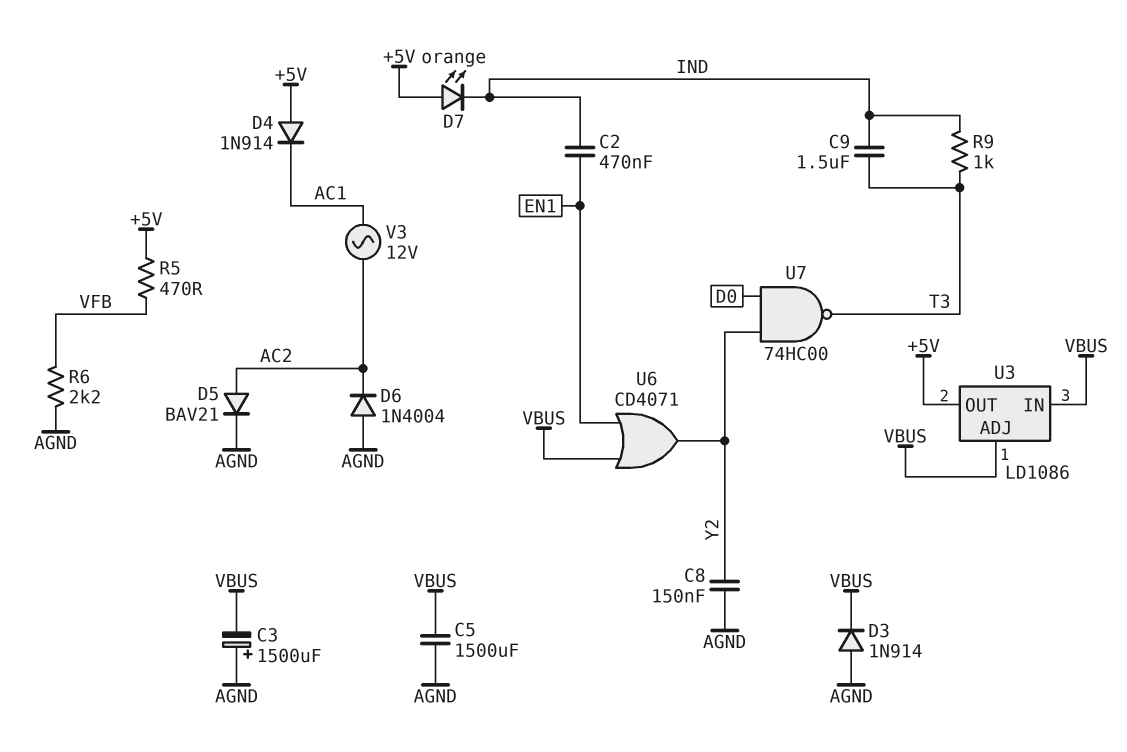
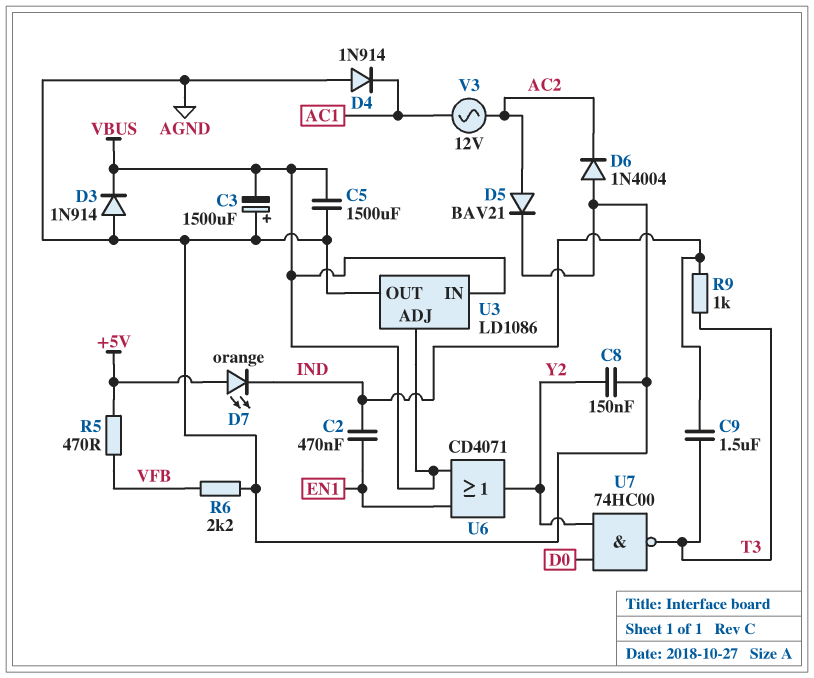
D4: diode 1N914 (A +5V, K AC1) -> diode 1N914 (A AGND, K AC1)
U3 pin OUT: +5V -> AGND

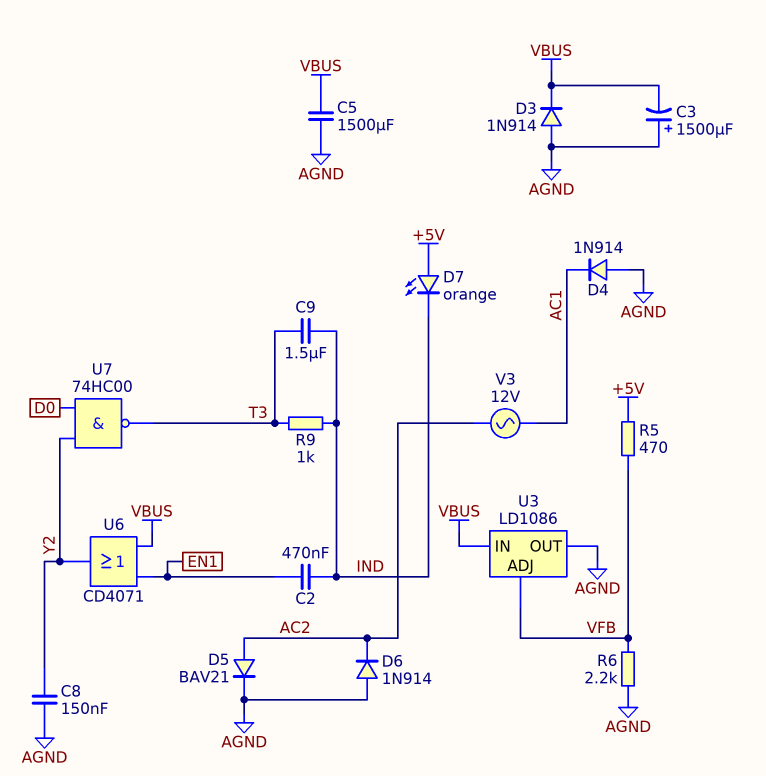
D6: diode 1N4004 (A AGND, K AC2) -> diode 1N914 (A AGND, K AC2)
U3 pin ADJ: VBUS -> VFB

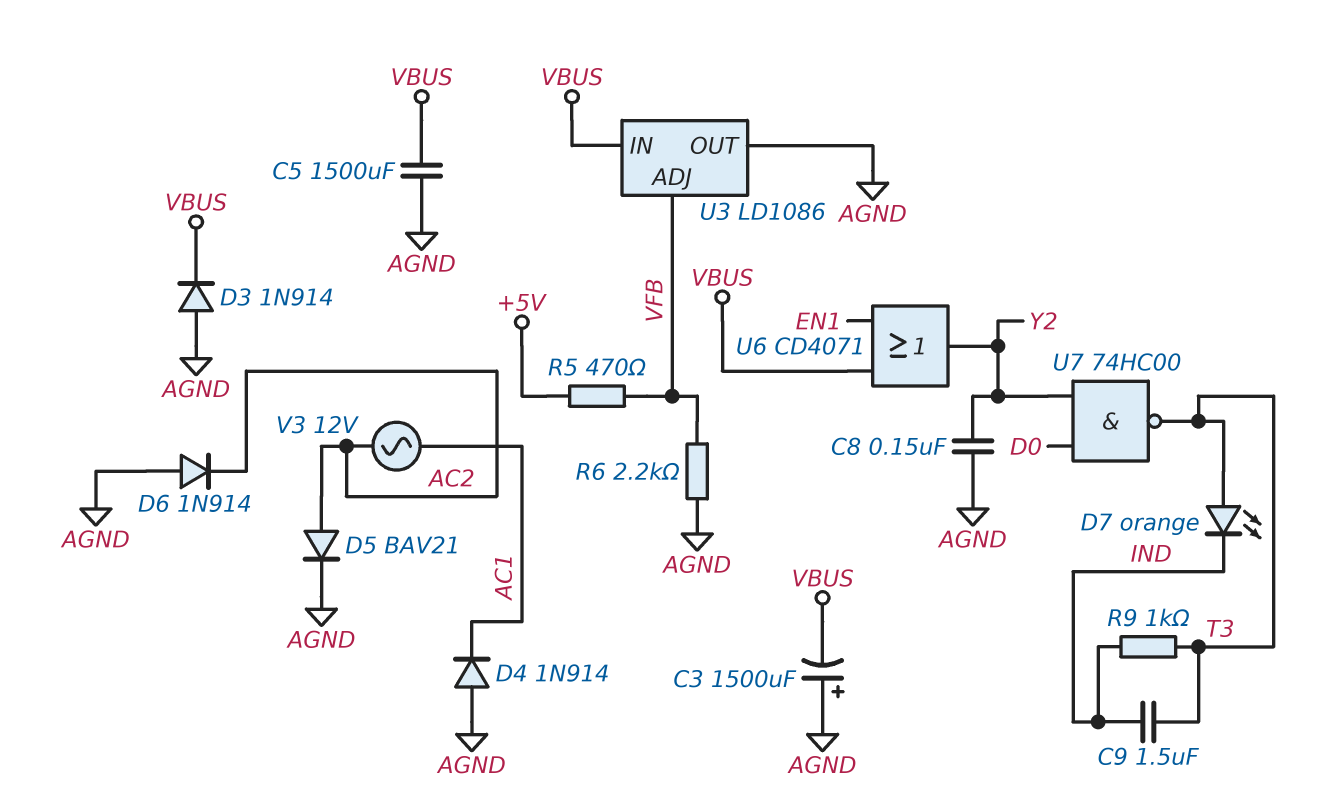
C2: 470nF (EN1, IND) -> none
D7: LED orange (A +5V, K IND) -> LED orange (A T3, K IND)

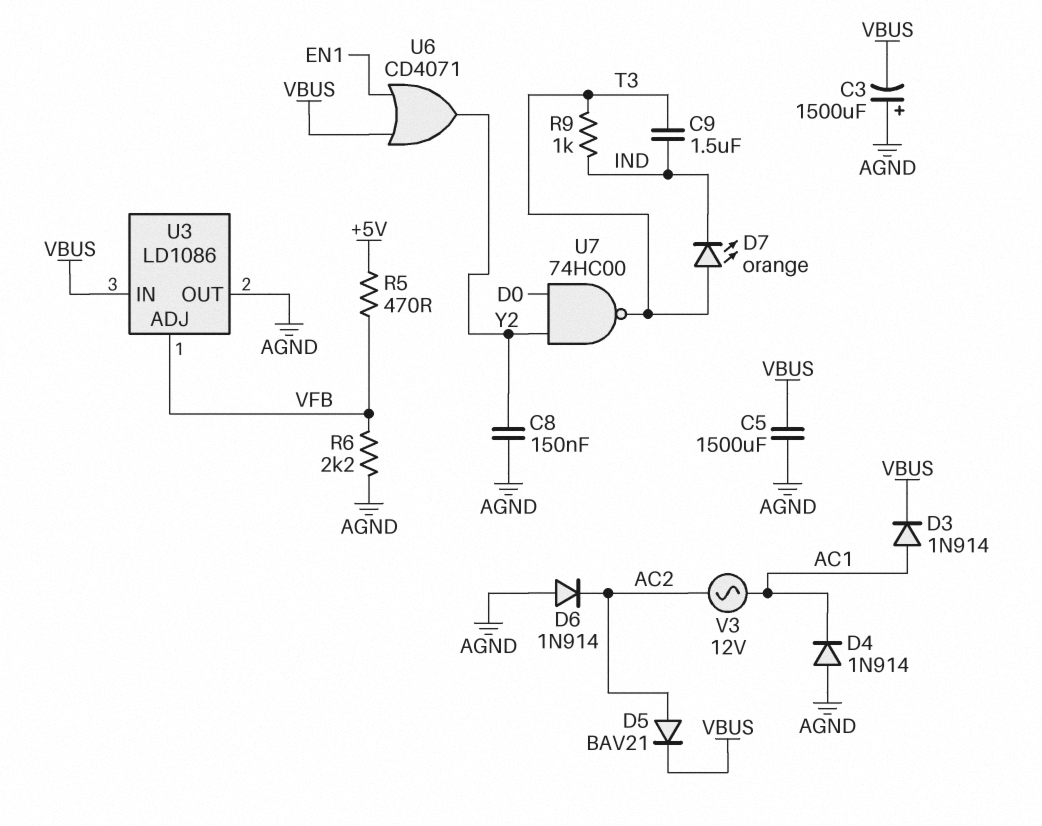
D3: diode 1N914 (A AGND, K VBUS) -> diode 1N914 (A AC1, K VBUS)
D5: diode BAV21 (A AC2, K AGND) -> diode BAV21 (A AC2, K VBUS)

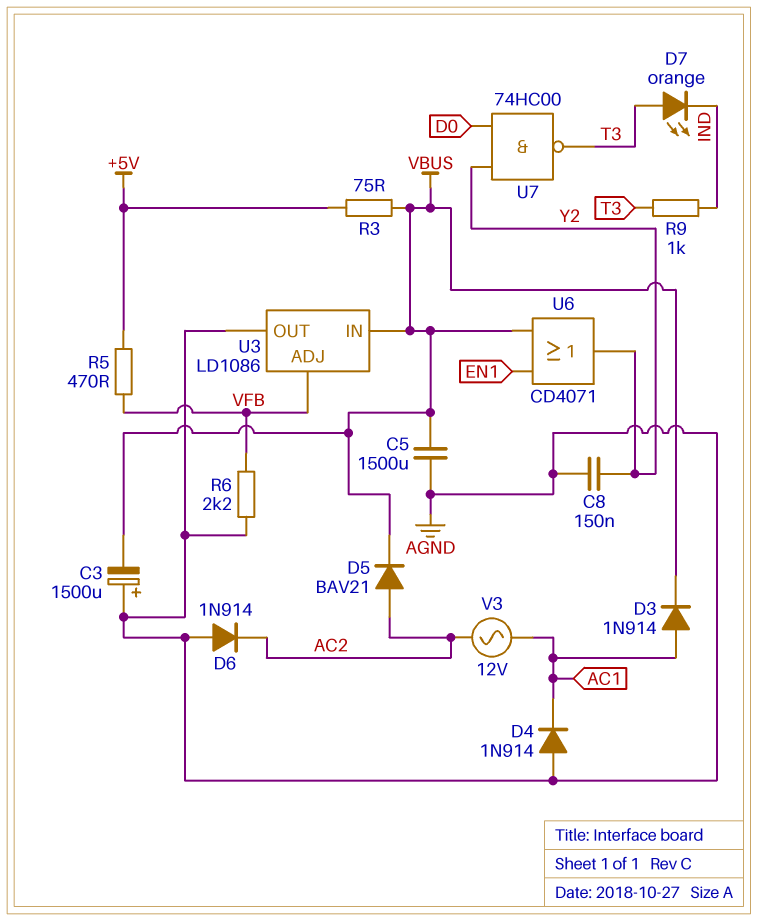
C9: 1.5uF (IND, T3) -> none
R3: none -> 75 (+5V, VBUS)

